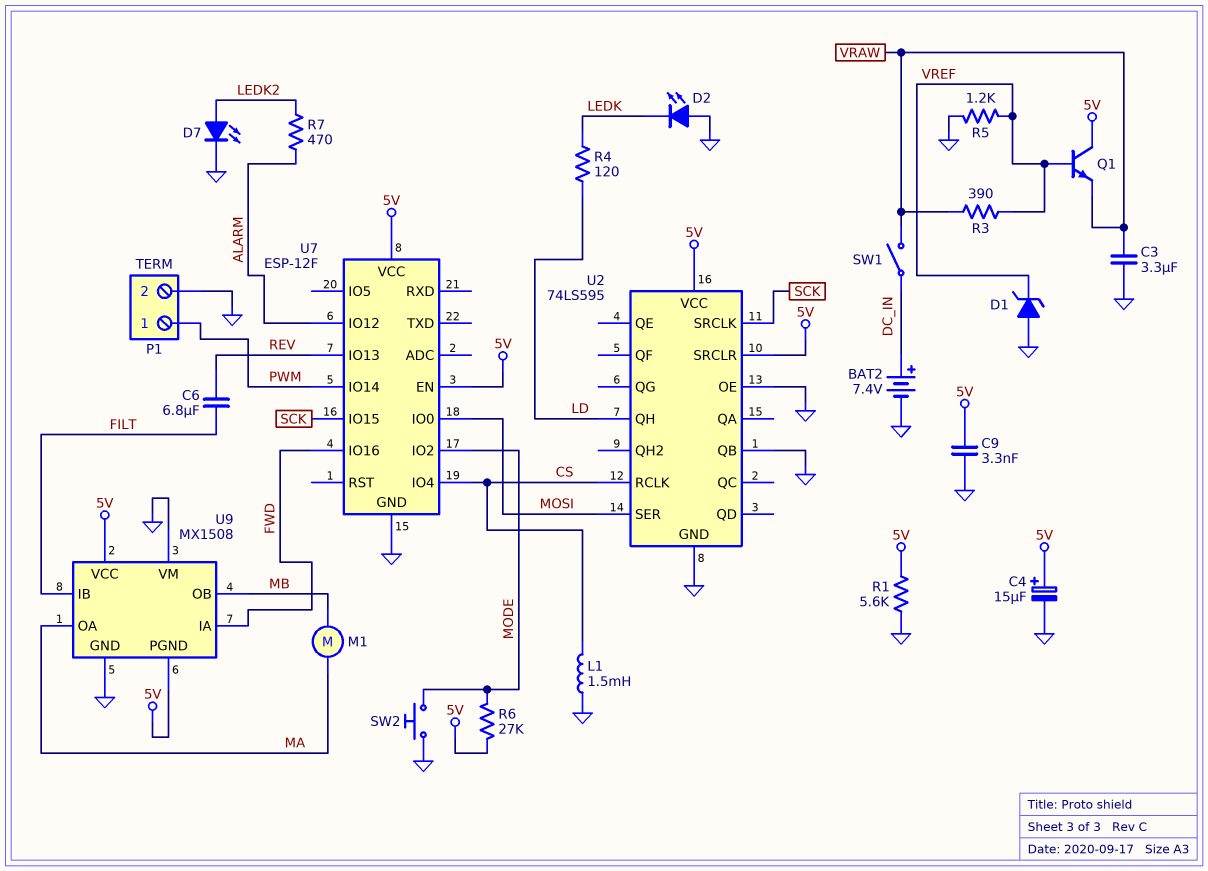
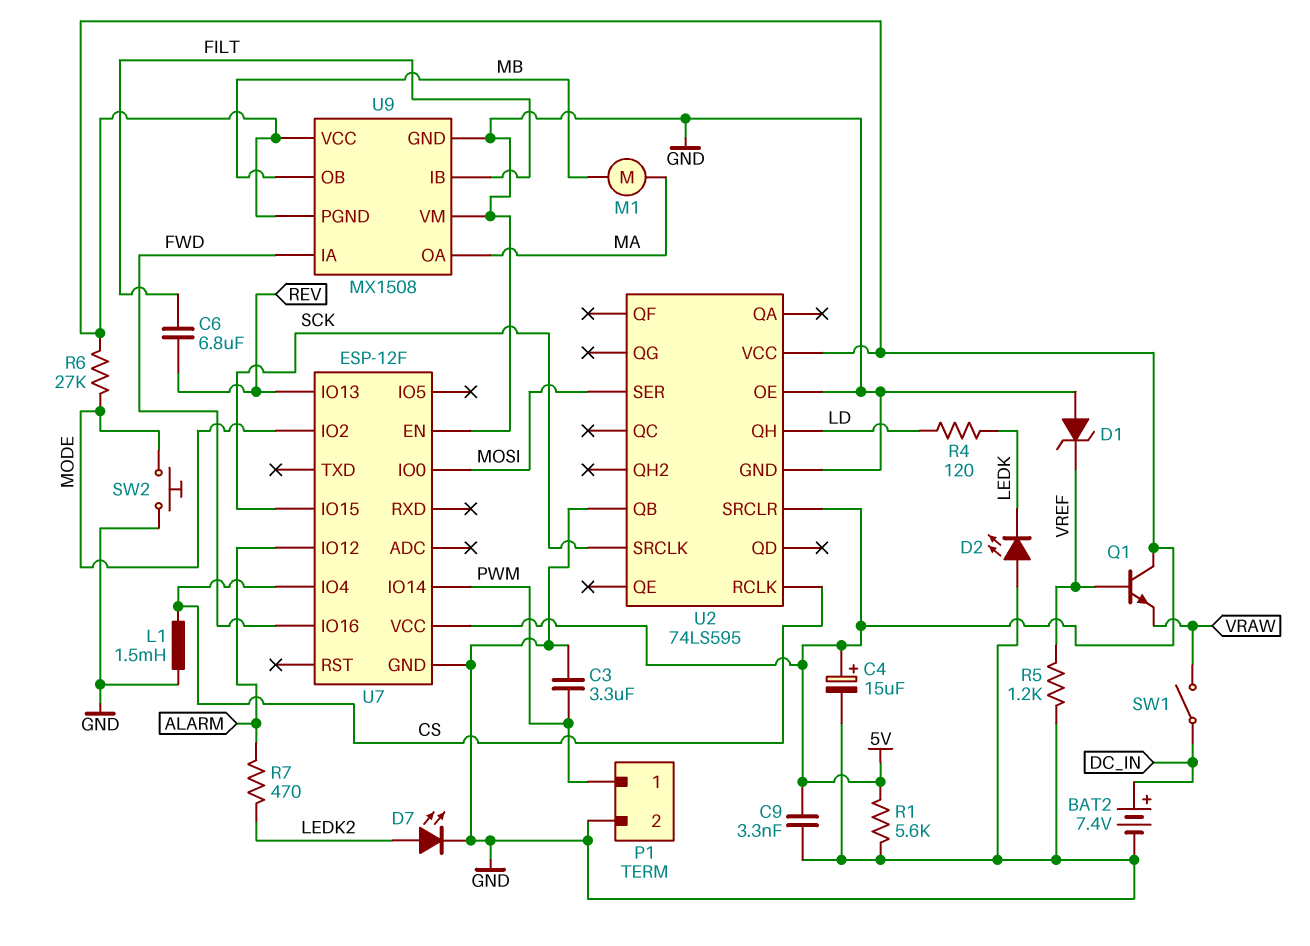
C3: 3.3uF (GND, VRAW) -> 3.3uF (GND, PWM)
R3: 390 (VRAW, VREF) -> none
U7 pin EN: 5V -> GND

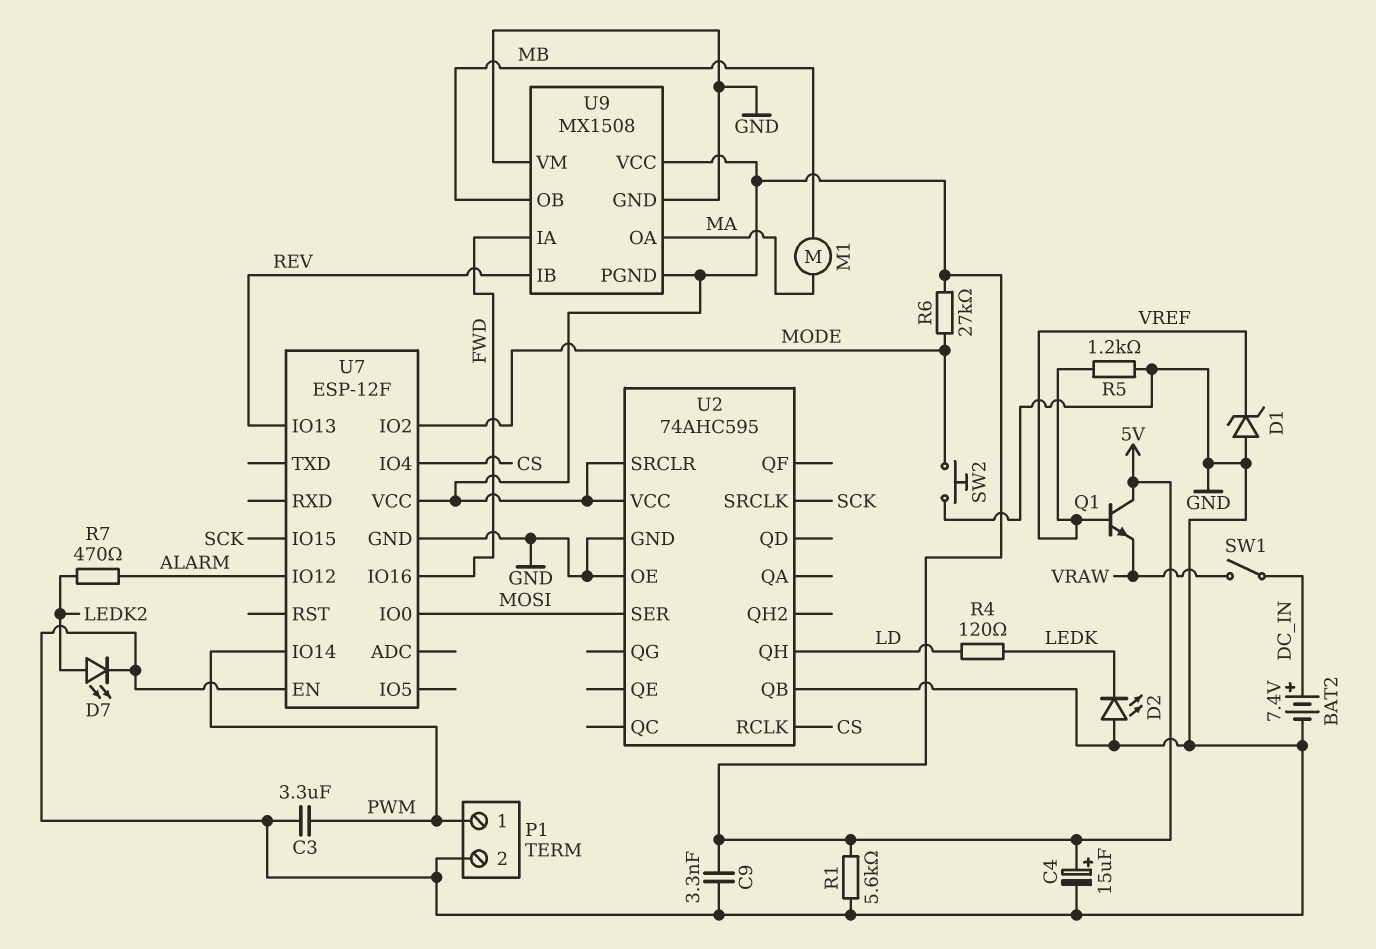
C6: 6.8uF (FILT, REV) -> none
L1: 1.5mH (CS, GND) -> none
U2: 74LS595 -> 74AHC595
U9 pin IB: FILT -> REV

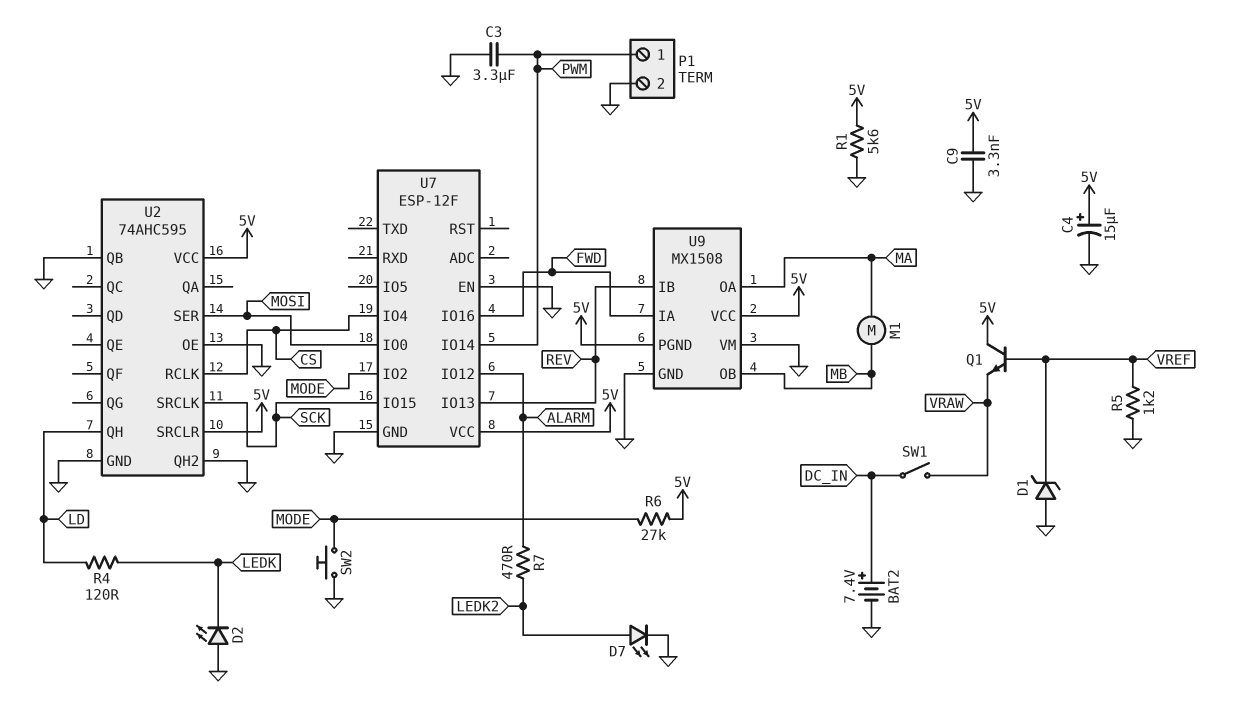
U2 pin QH2: none -> GND

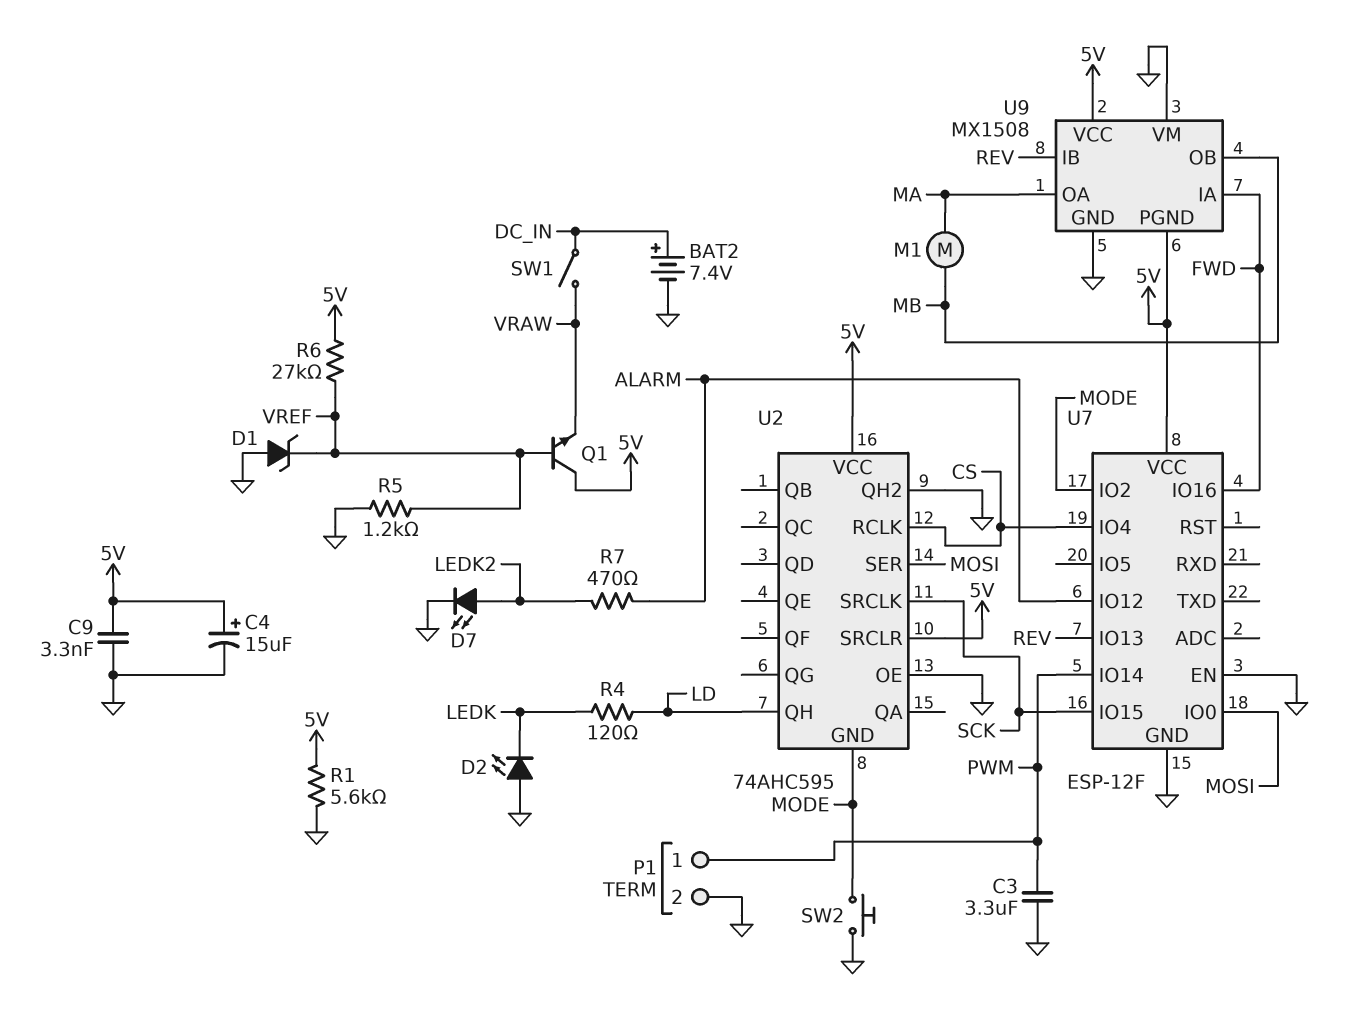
R6: 27k (5V, MODE) -> 27k (5V, VREF)
U2 pin GND: GND -> MODE
U2 pin QB: GND -> none

